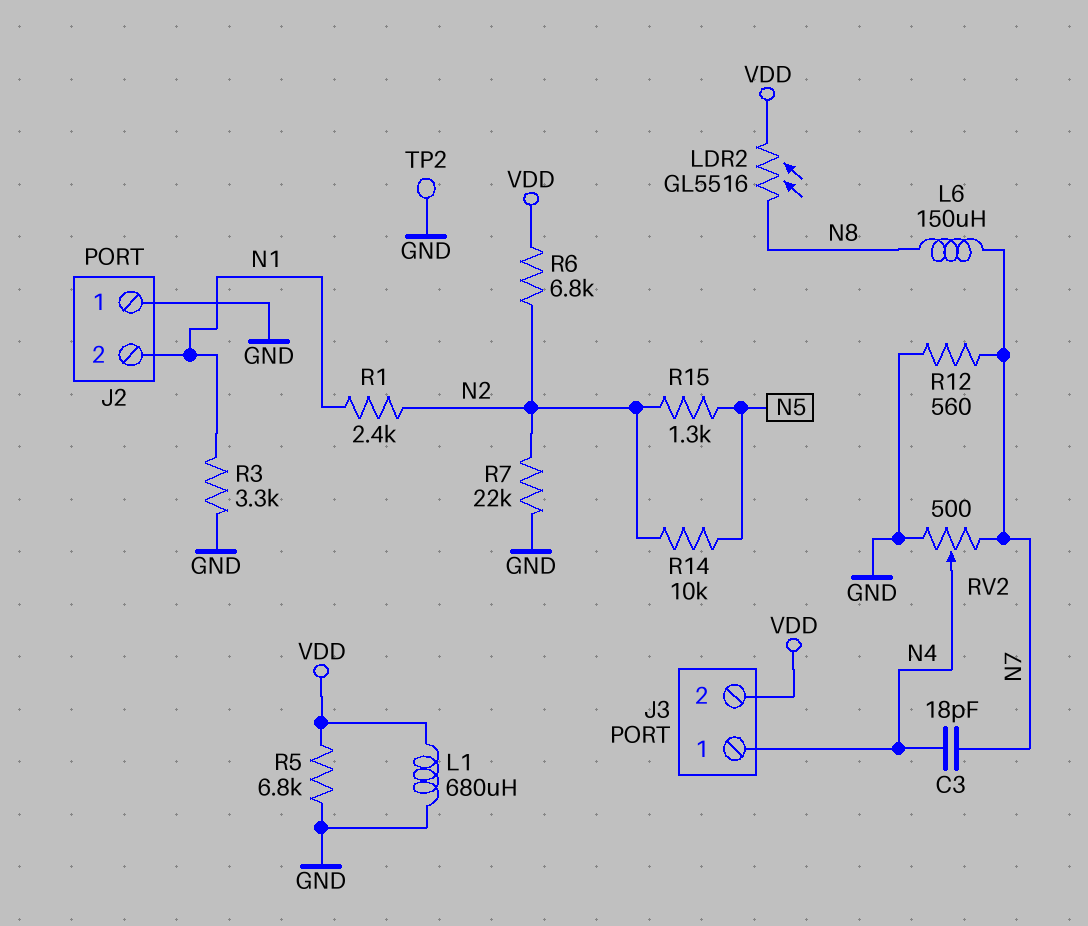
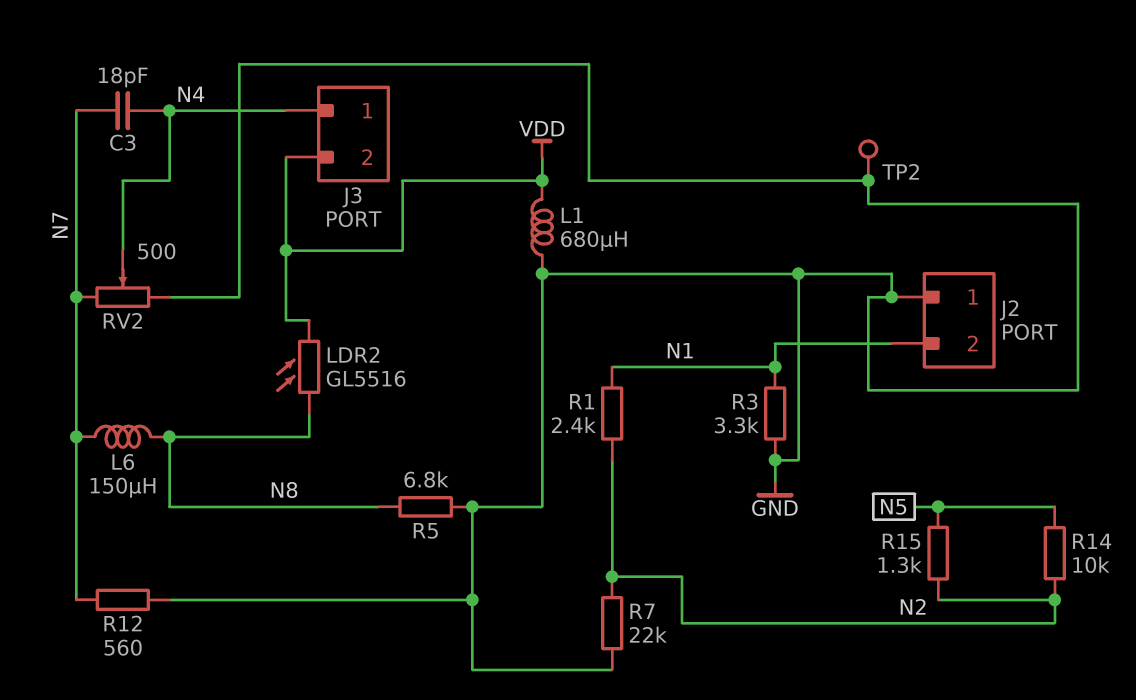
R5: 6.8k (GND, VDD) -> 6.8k (GND, N8)
R6: 6.8k (N2, VDD) -> none

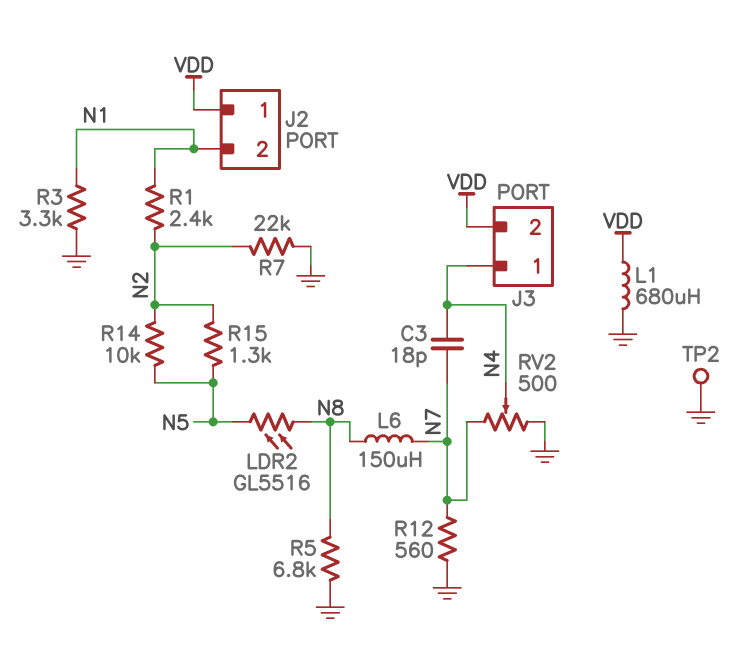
J2 pin 1: GND -> VDD
LDR2: GL5516 (N8, VDD) -> GL5516 (N5, N8)

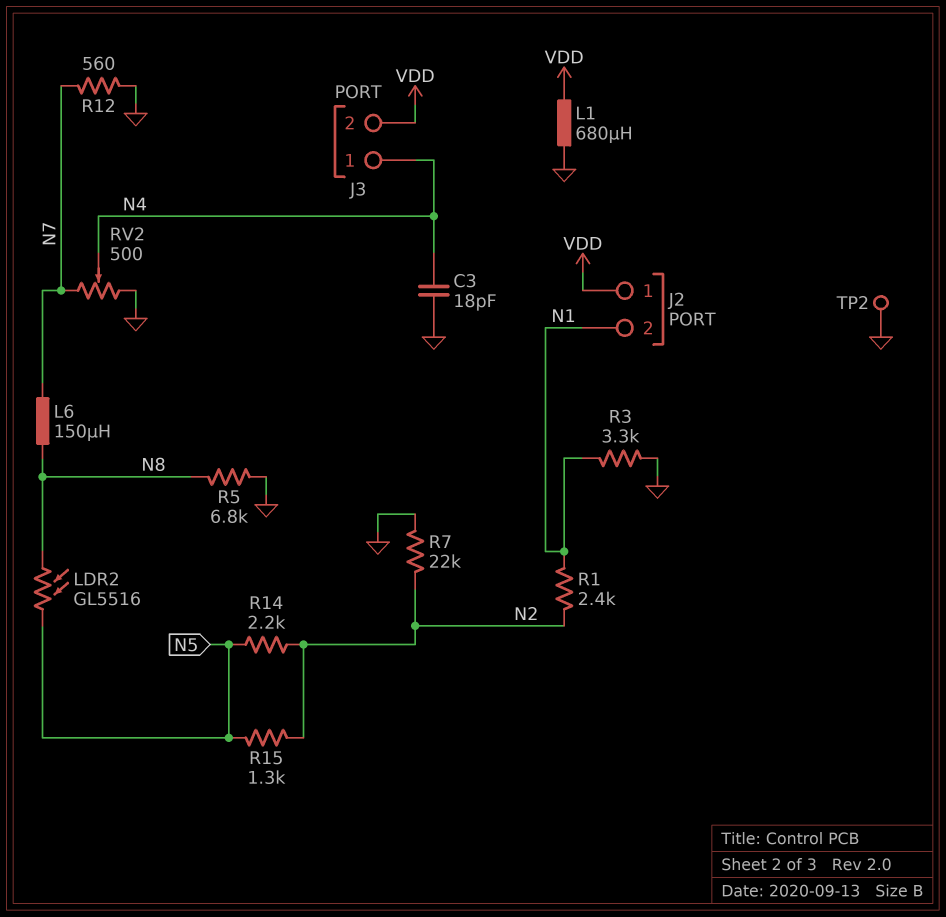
C3: 18pF (N4, N7) -> 18pF (GND, N4)
R14: 10k (N2, N5) -> 2.2k (N2, N5)

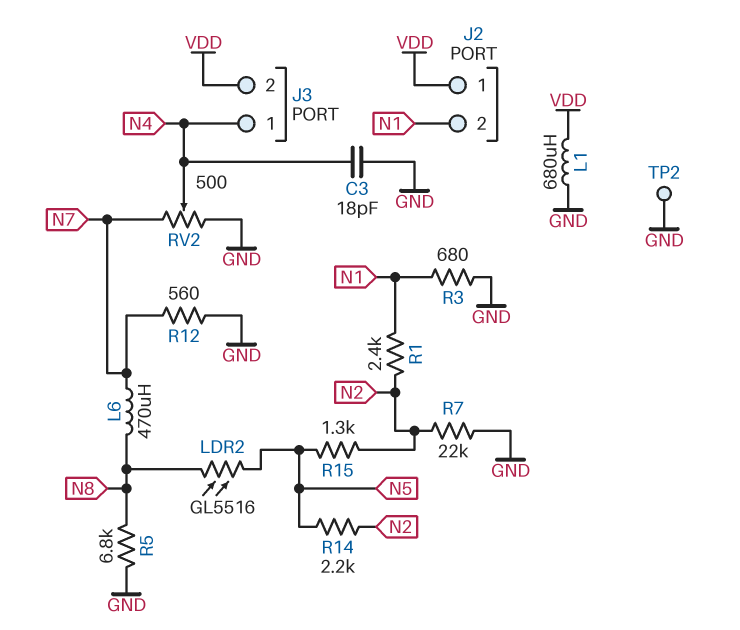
L6: 150uH (N7, N8) -> 470uH (N7, N8)
R3: 3.3k (GND, N1) -> 680 (GND, N1)

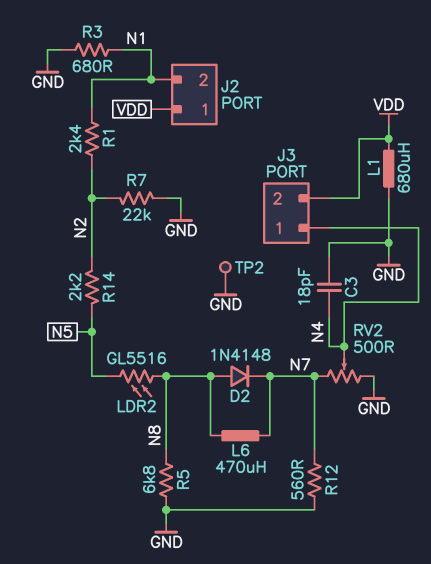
D2: none -> diode 1N4148 (A N8, K N7)
R15: 1.3k (N2, N5) -> none

